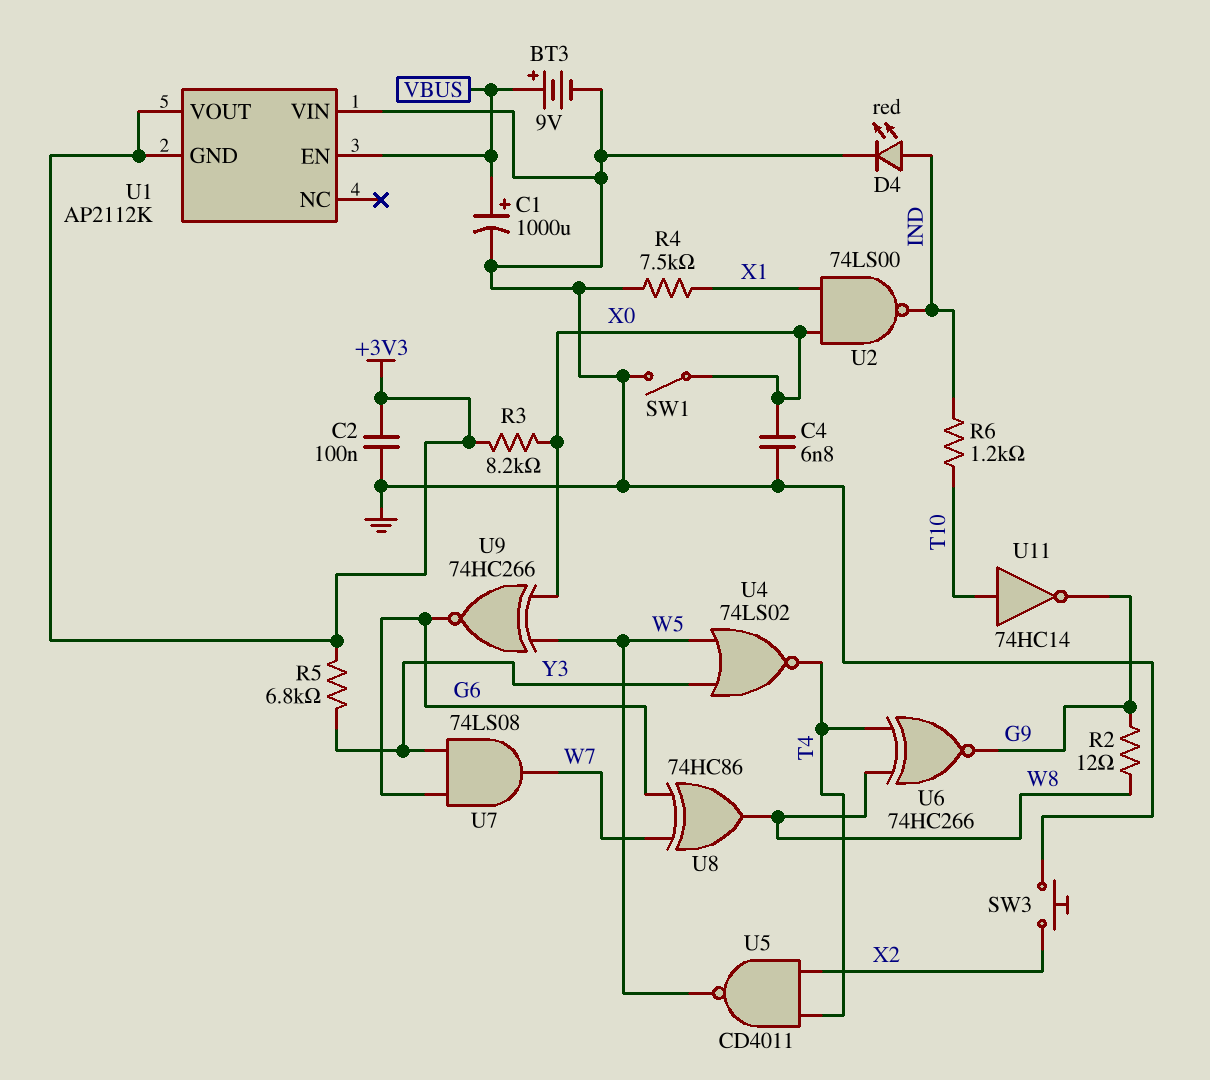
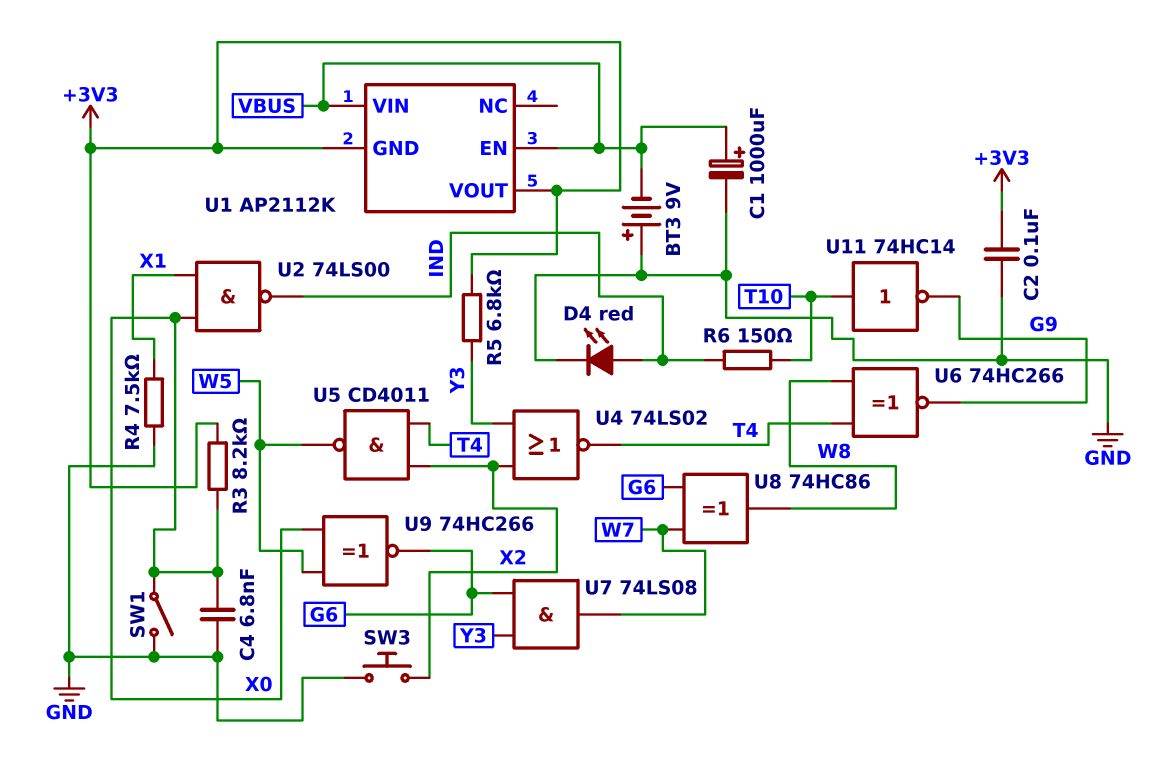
BT3: 9V (plus VBUS, minus GND) -> 9V (plus GND, minus VBUS)
R2: 12 (G9, W8) -> none
R6: 1.2k (IND, T10) -> 150 (IND, T10)
U1 pin VIN: GND -> VBUS
U4: NOR 74LS02 (in W5, in Y3, out T4) -> NOR 74LS02 (in X2, in Y3, out T4)

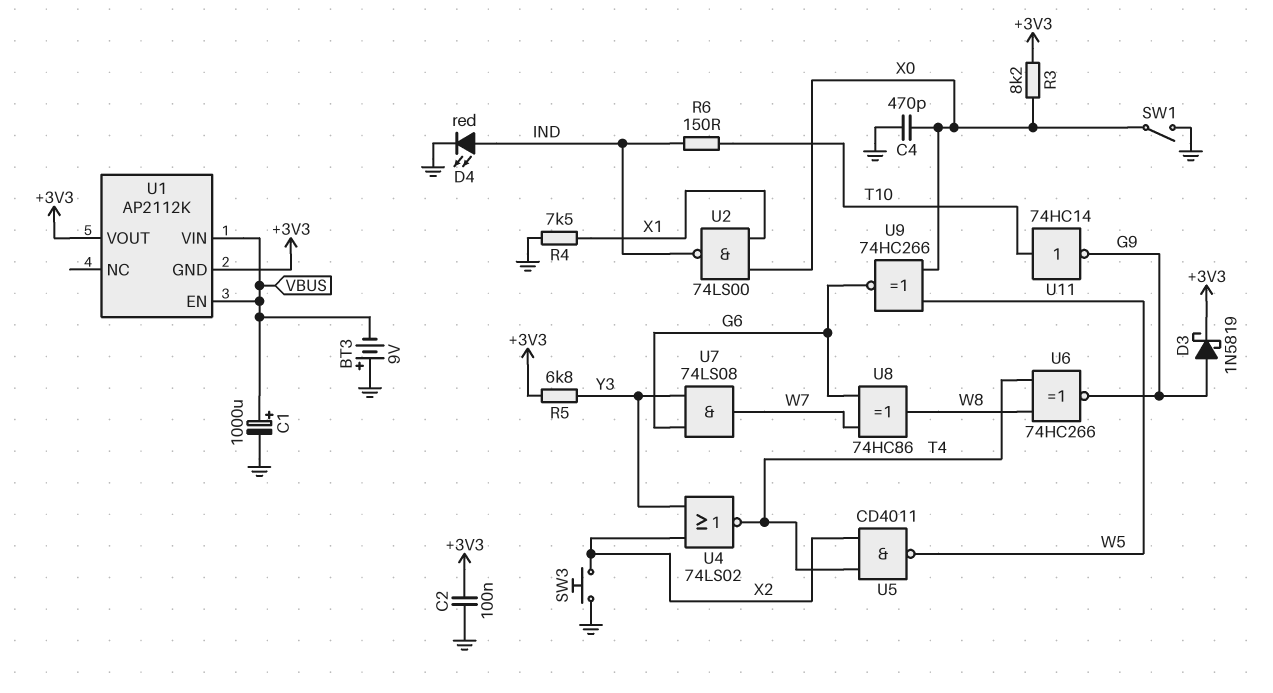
C4: 6.8nF (GND, X0) -> 470pF (GND, X0)
D3: none -> schottky 1N5819 (A G9, K +3V3)

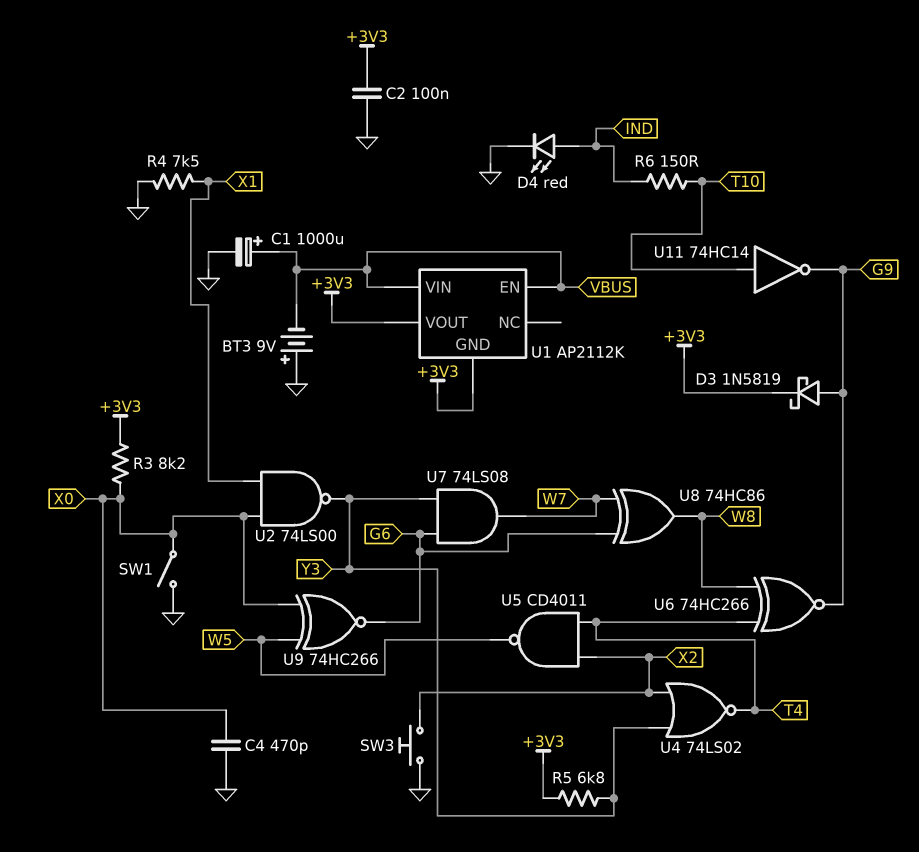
U2: NAND 74LS00 (in X0, in X1, out IND) -> NAND 74LS00 (in X0, in X1, out Y3)

